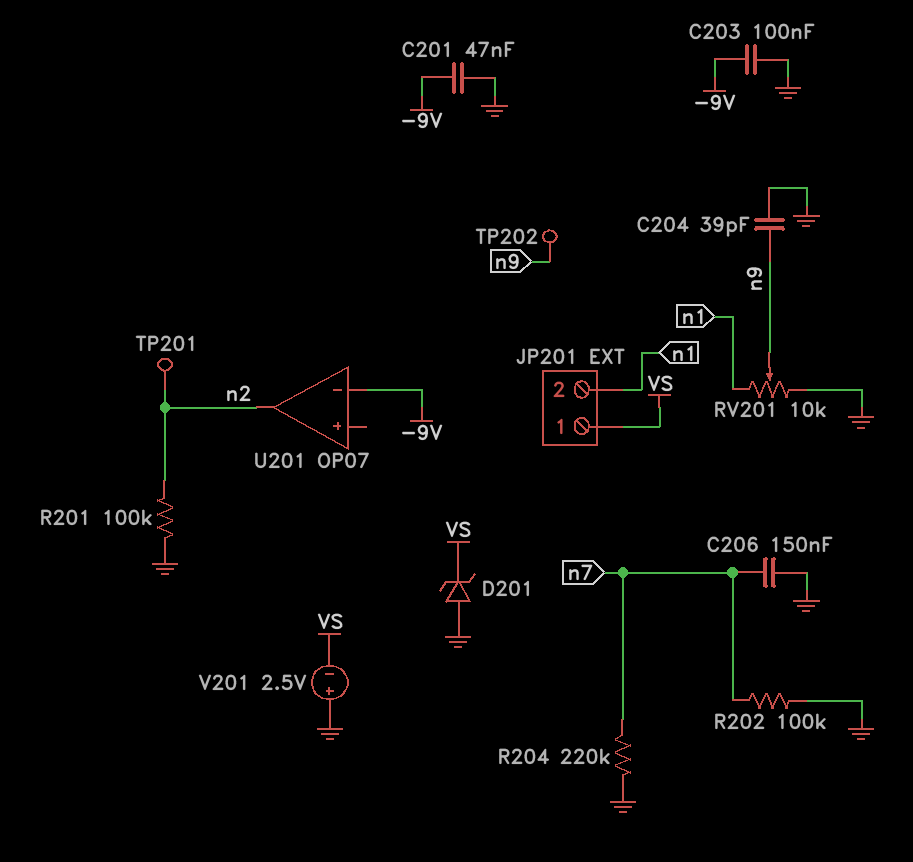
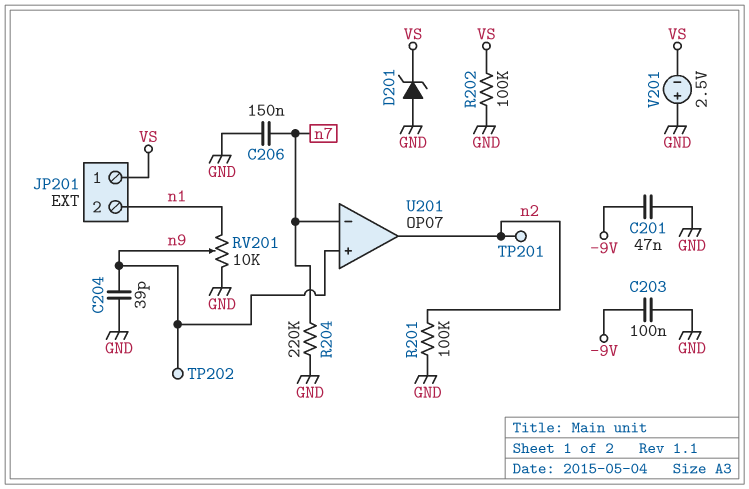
R202: 100k (GND, n7) -> 100k (GND, VS)
U201 pin in+: none -> n9
U201 pin in-: -9V -> n7

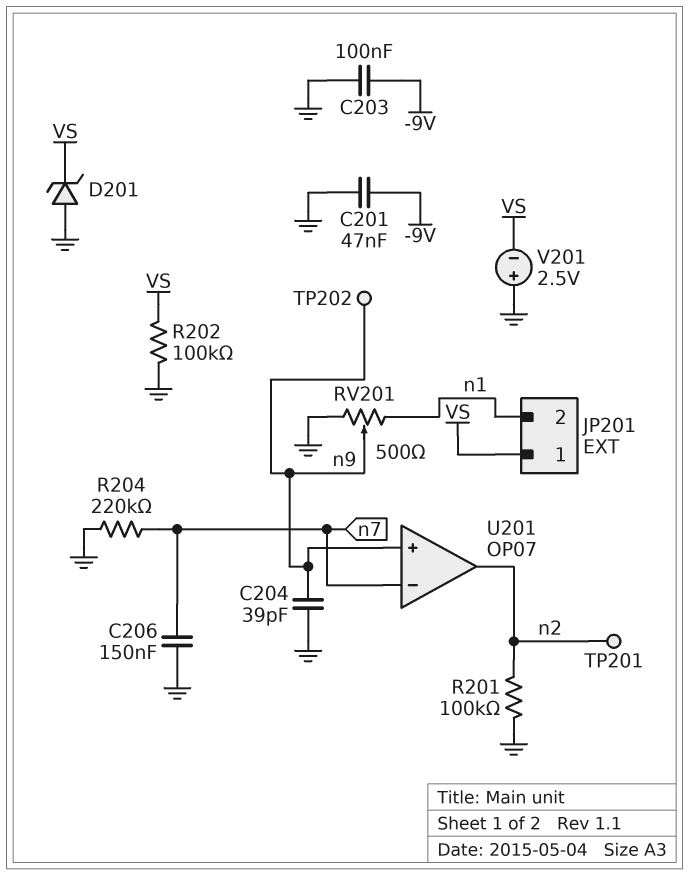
RV201: 10k (GND, n1, wiper n9) -> 500 (GND, n1, wiper n9)

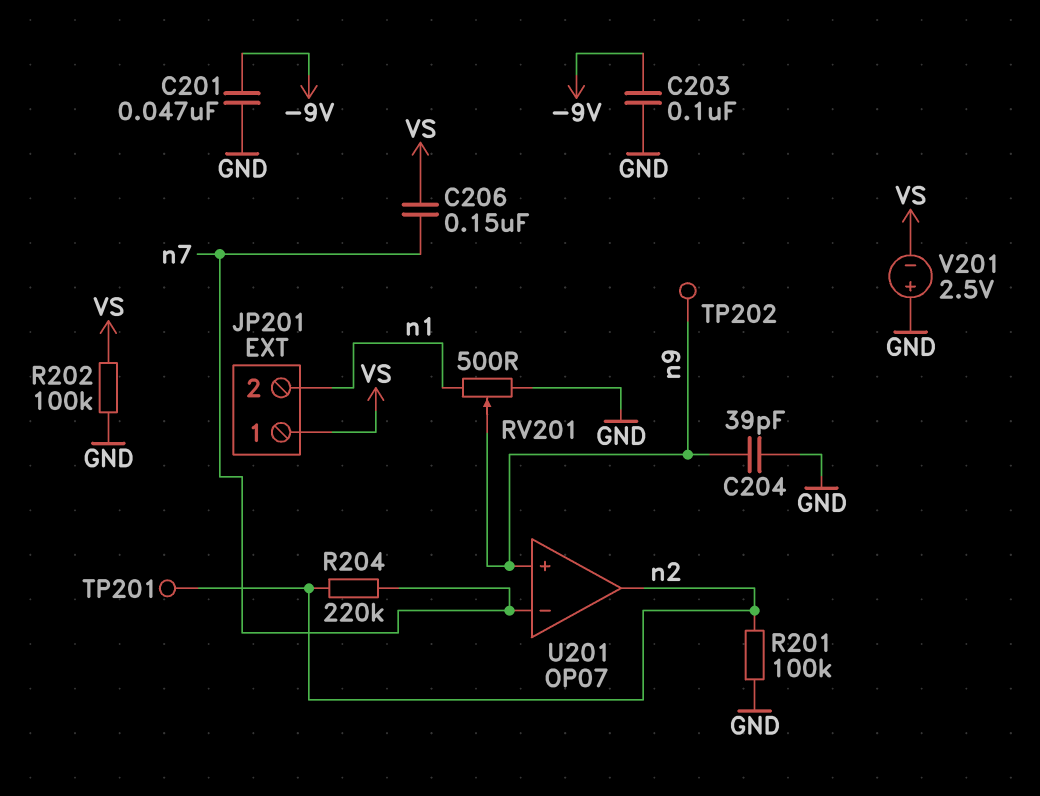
C206: 150nF (GND, n7) -> 150nF (VS, n7)
D201: zener (A GND, K VS) -> none
R204: 220k (GND, n7) -> 220k (n2, n7)

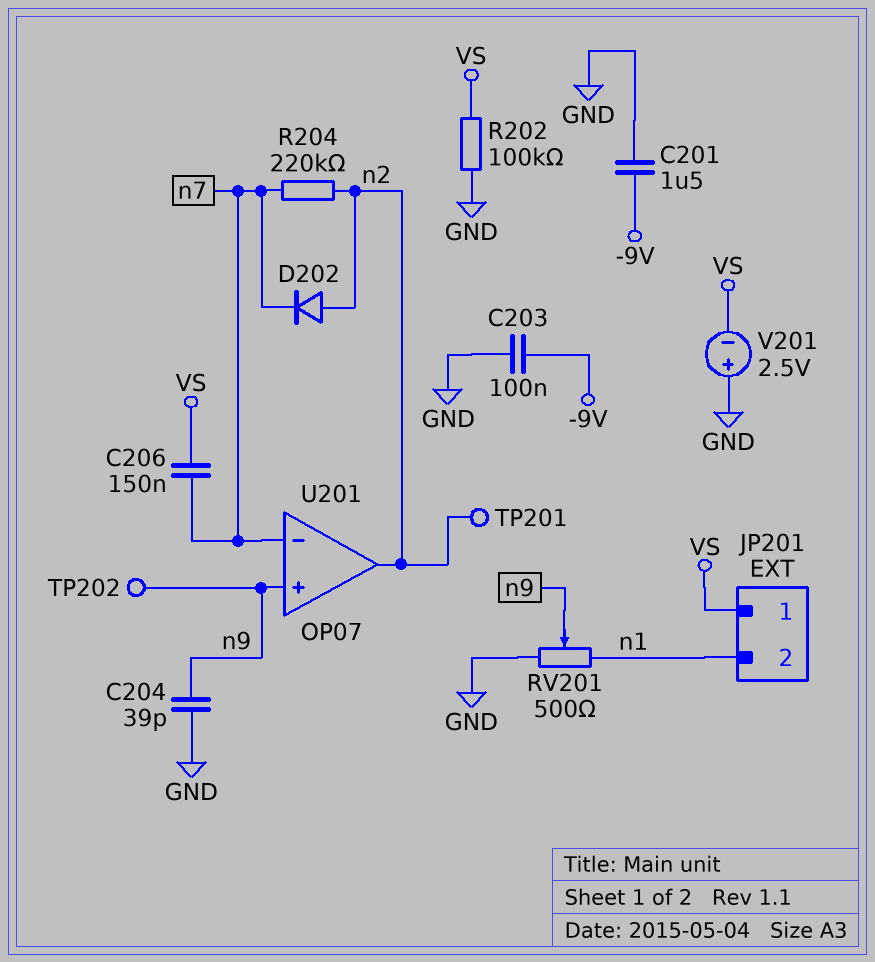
C201: 47nF (-9V, GND) -> 1.5uF (-9V, GND)
D202: none -> diode (A n2, K n7)
R201: 100k (GND, n2) -> none

